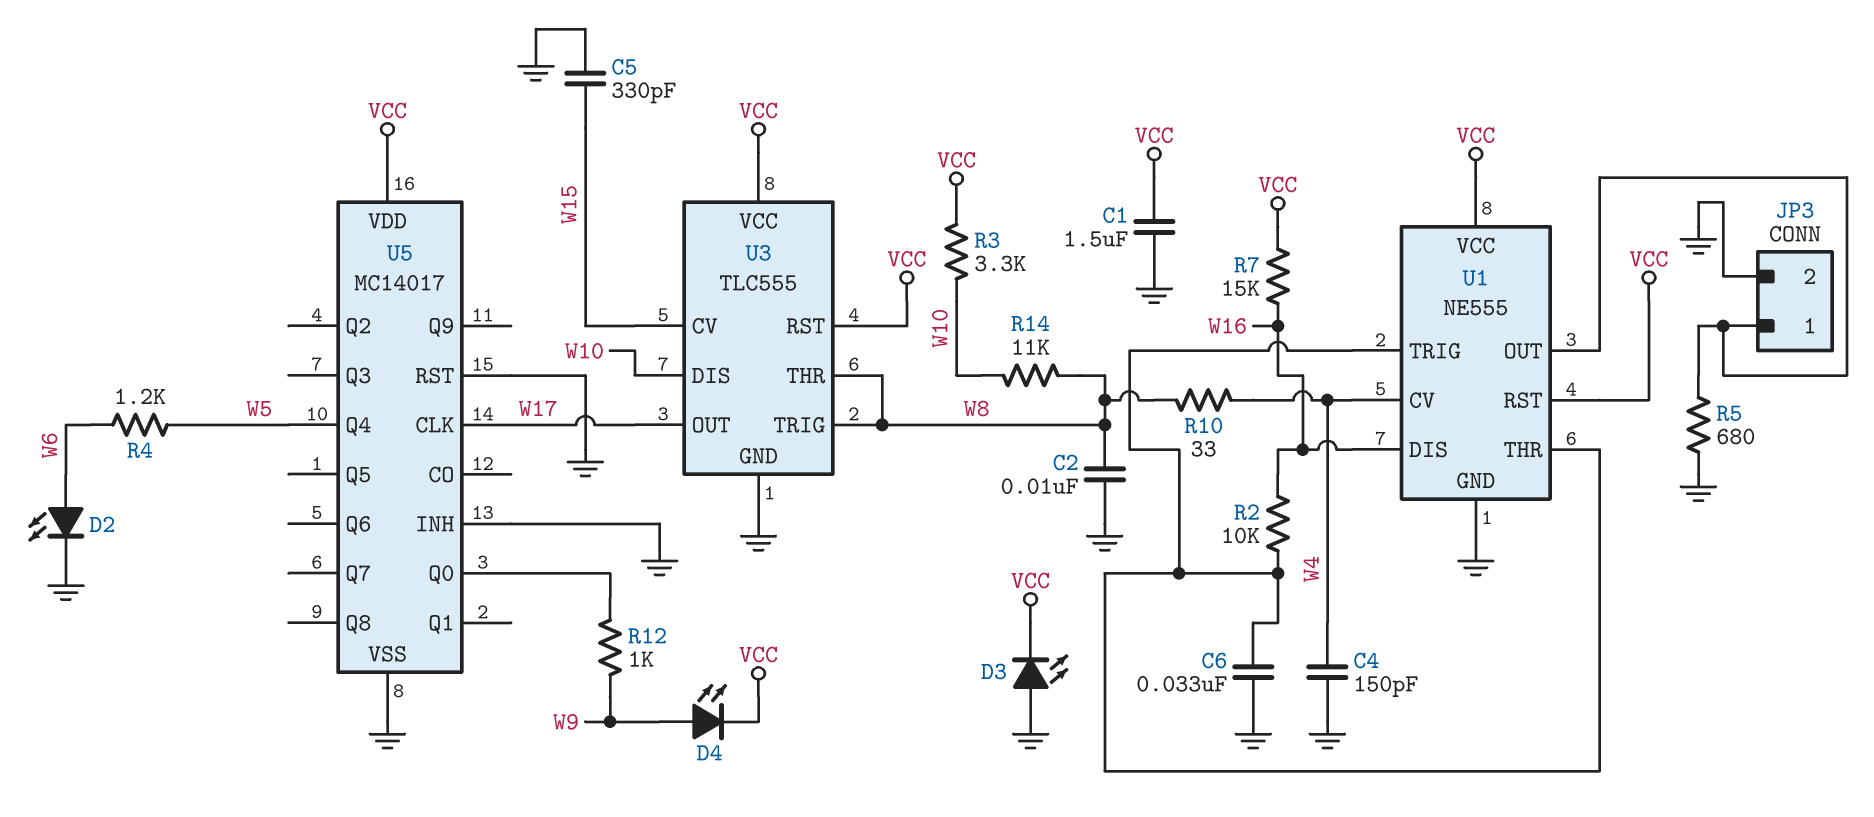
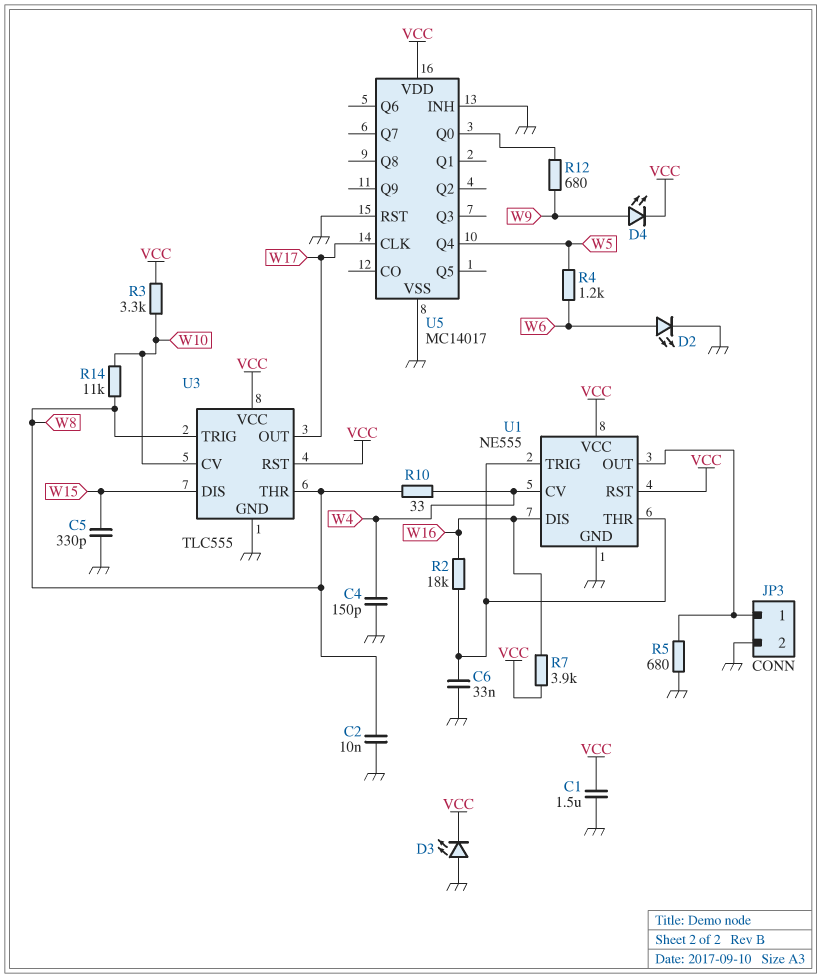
R2: 10k (U1/THR, W16) -> 18k (U1/THR, W16)
R7: 15k (VCC, W16) -> 3.9k (VCC, W16)
R12: 1k (U5/Q0, W9) -> 680 (U5/Q0, W9)
U3 pin CV: W15 -> W10
U3 pin DIS: W10 -> W15

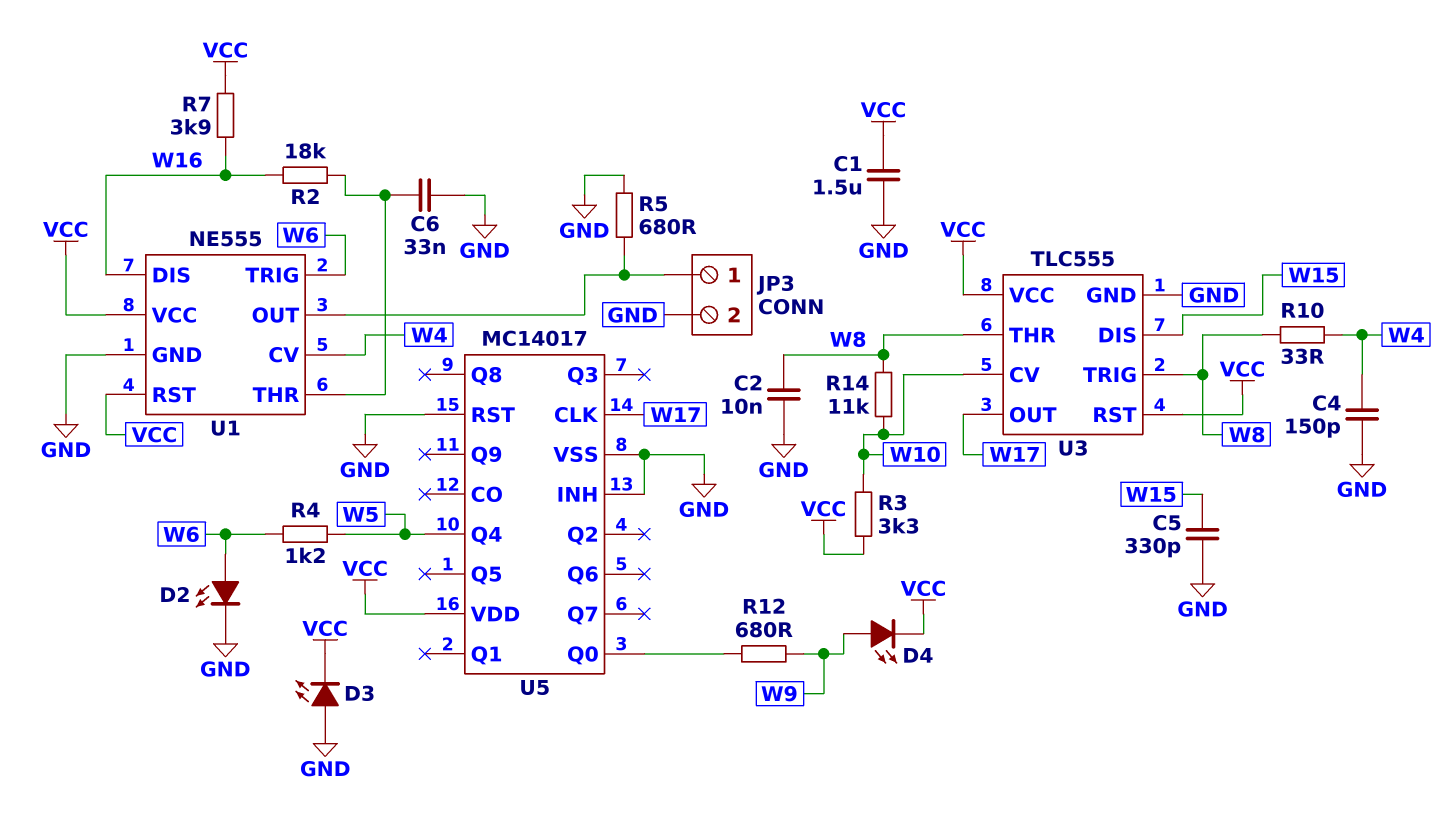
U1 pin TRIG: U1/THR -> W6

